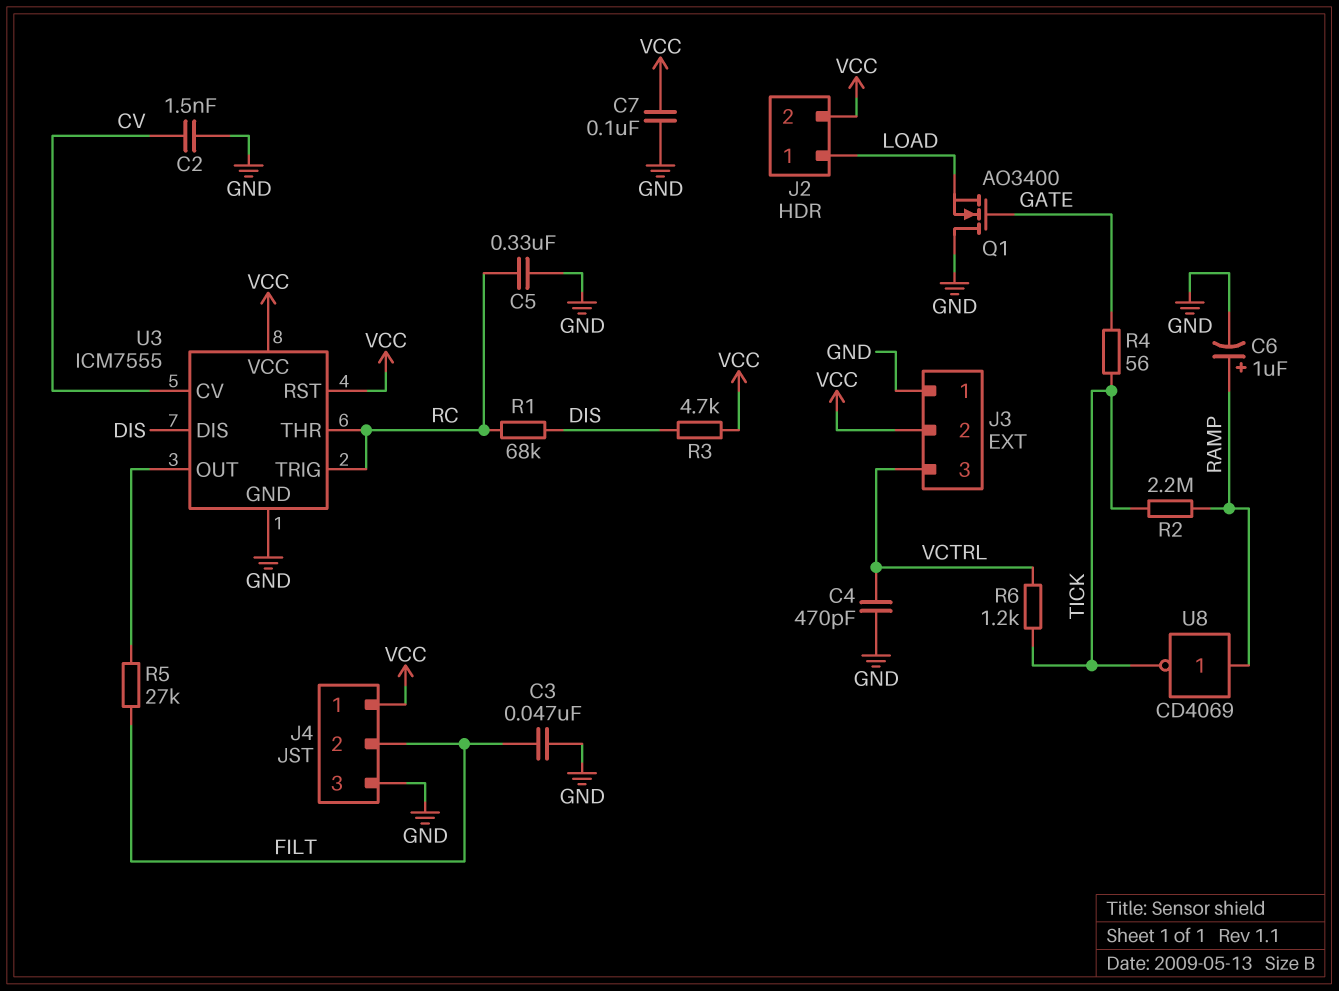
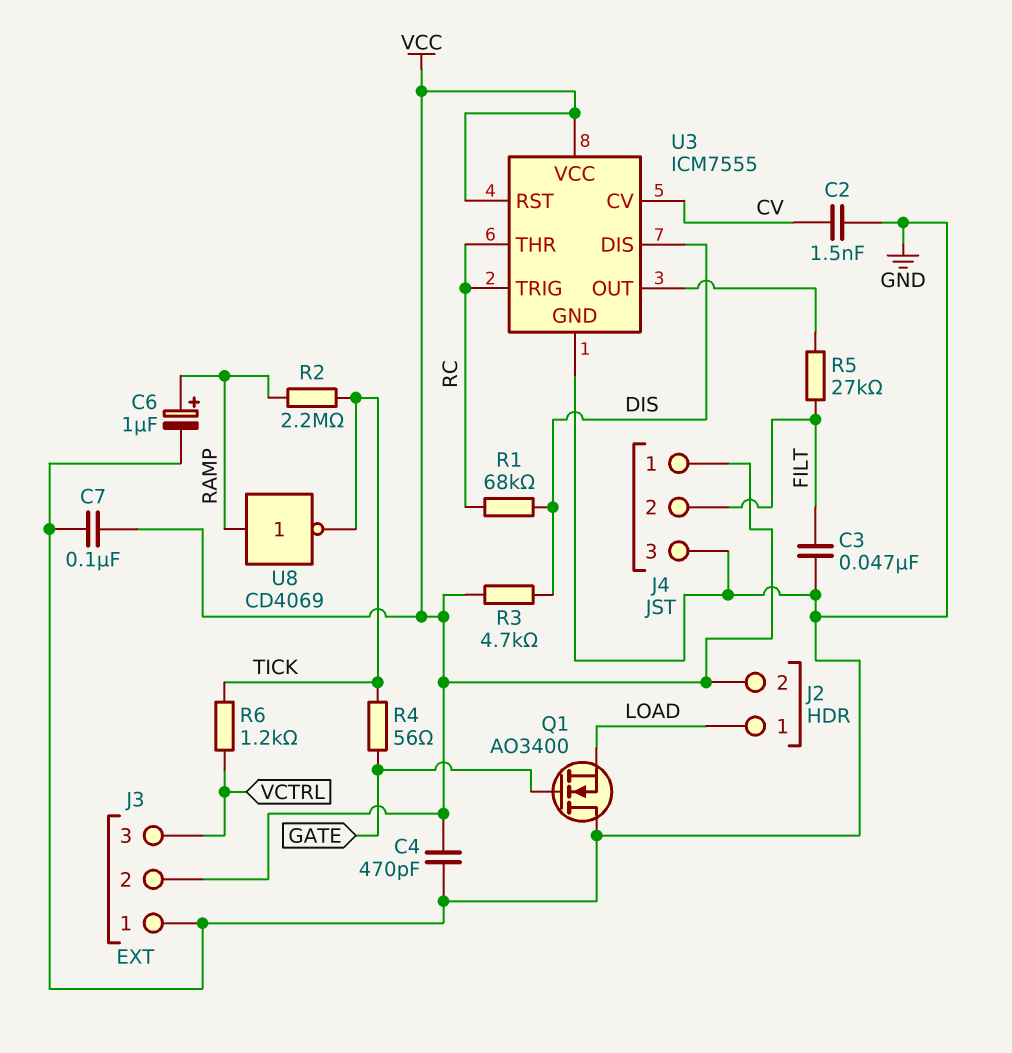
C4: 470pF (GND, VCTRL) -> 470pF (GND, VCC)
C5: 330nF (GND, RC) -> none

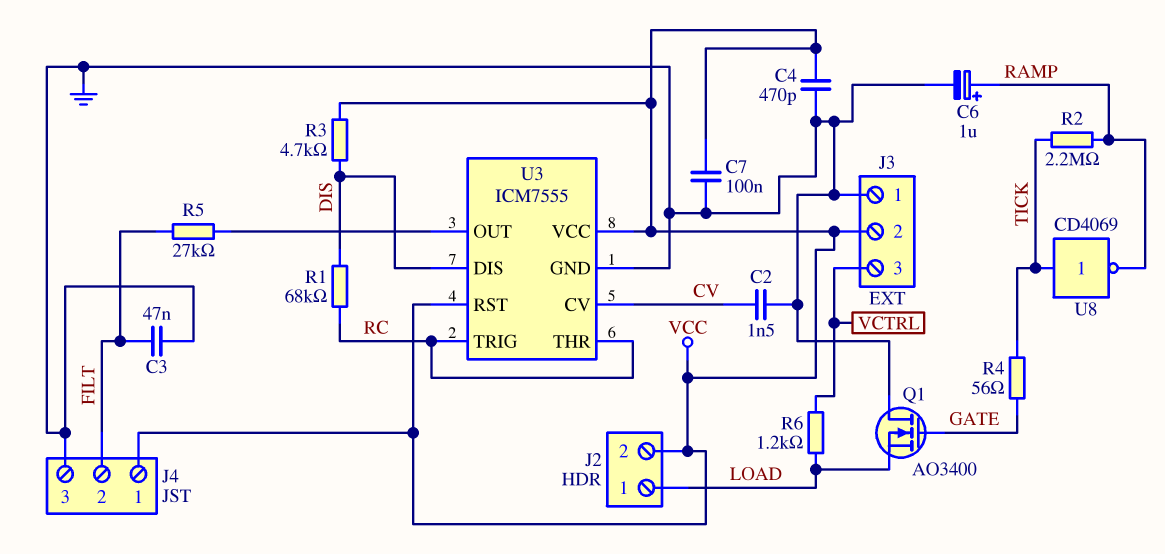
R6: 1.2k (TICK, VCTRL) -> 1.2k (LOAD, VCTRL)
U8: NOT CD4069 (in RAMP, out TICK) -> NOT CD4069 (in TICK, out RAMP)

